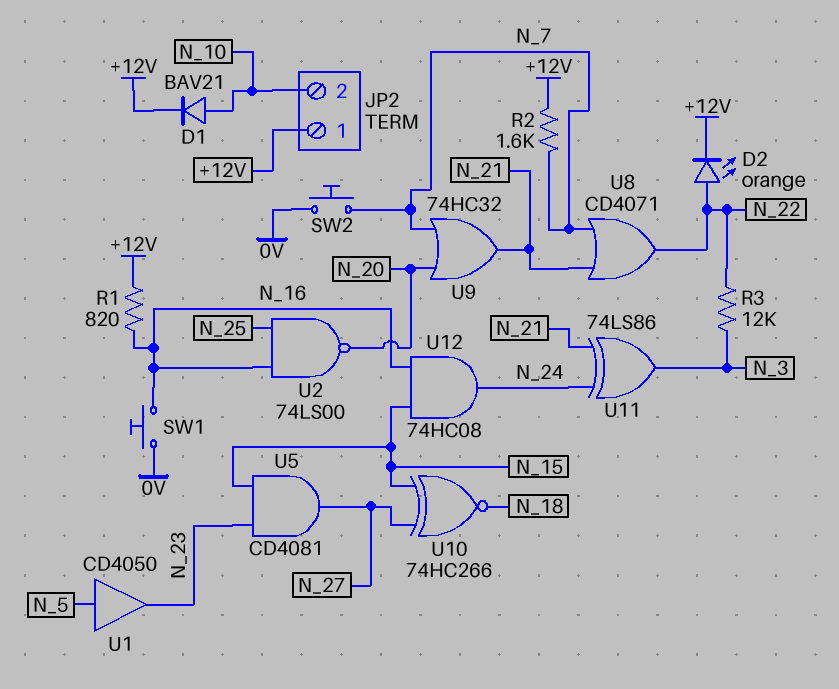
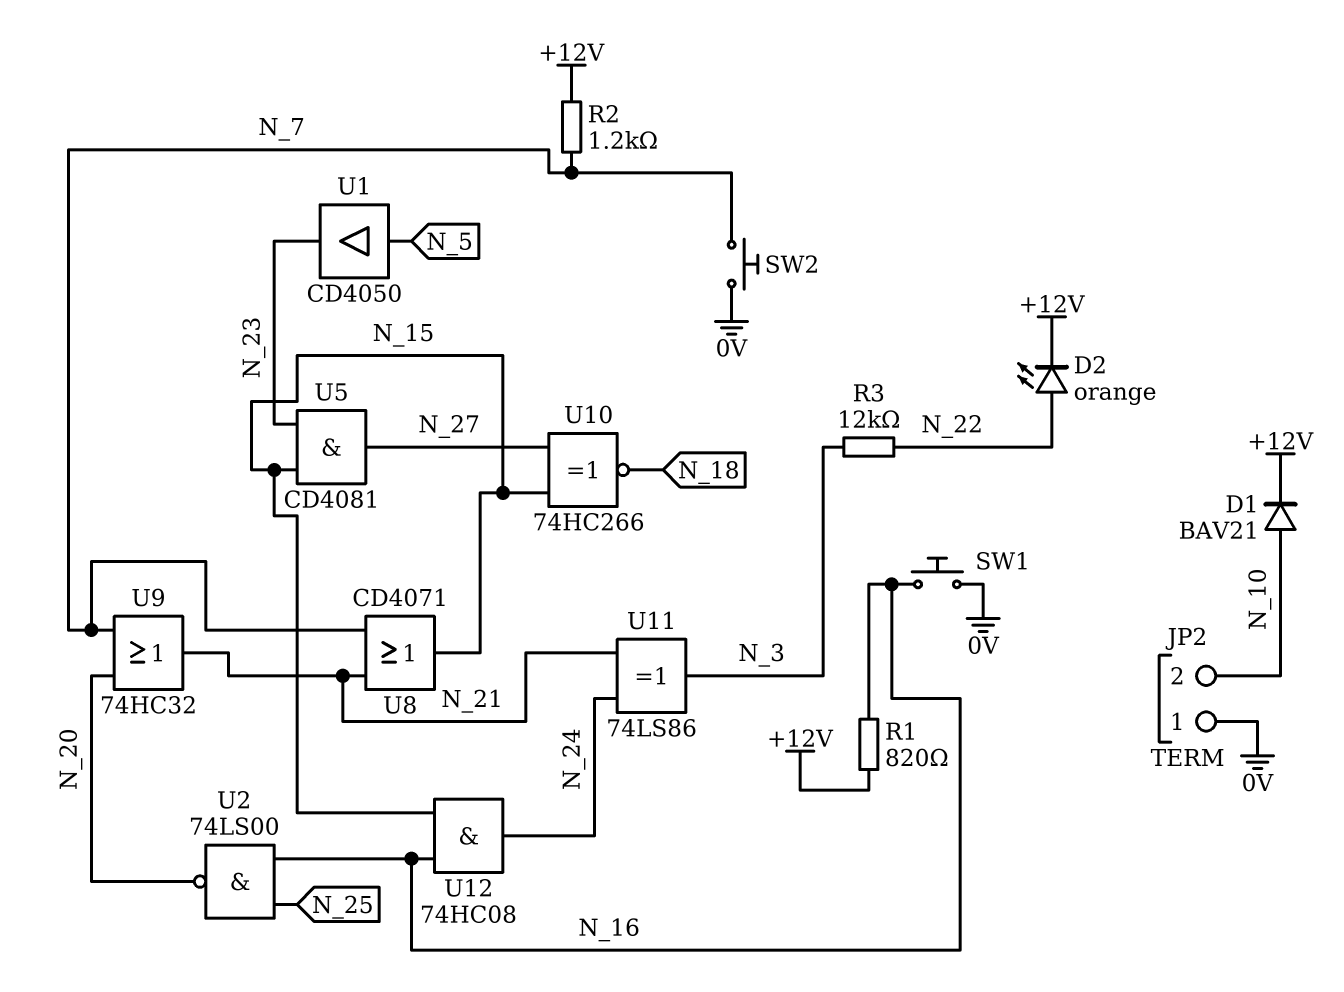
JP2 pin 1: +12V -> 0V
R2: 1.6k (+12V, N_7) -> 1.2k (+12V, N_7)
U8: OR CD4071 (in N_7, in N_21, out N_22) -> OR CD4071 (in N_7, in N_21, out N_15)

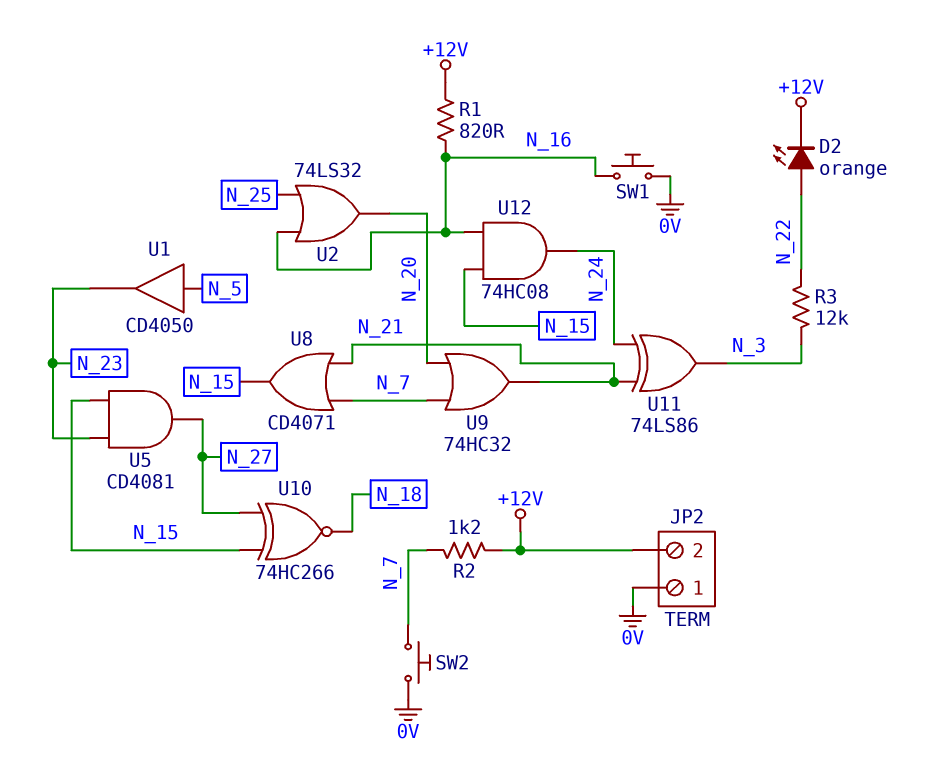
D1: diode BAV21 (A N_10, K +12V) -> none
JP2 pin 2: N_10 -> +12V
U2: NAND 74LS00 (in N_16, in N_25, out N_20) -> OR 74LS32 (in N_16, in N_25, out N_20)

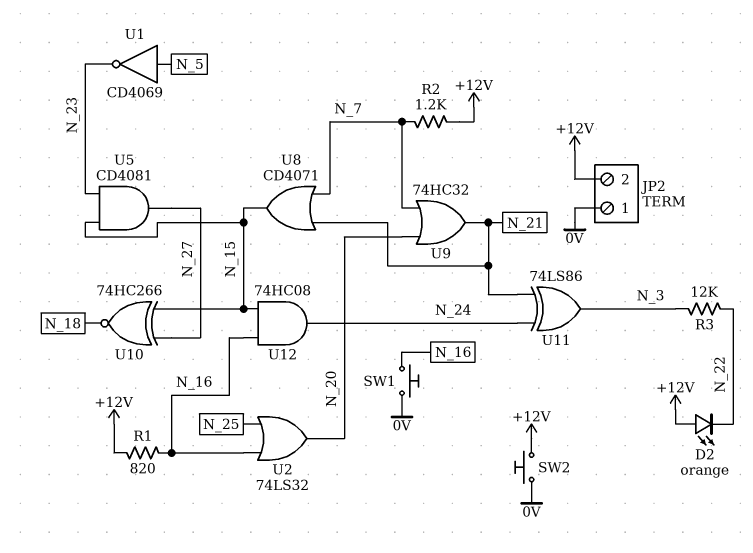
D2: LED orange (A N_22, K +12V) -> LED orange (A +12V, K N_22)
SW2: button (0V, N_7) -> button (+12V, 0V)
U1: buffer CD4050 (in N_5, out N_23) -> NOT CD4069 (in N_5, out N_23)

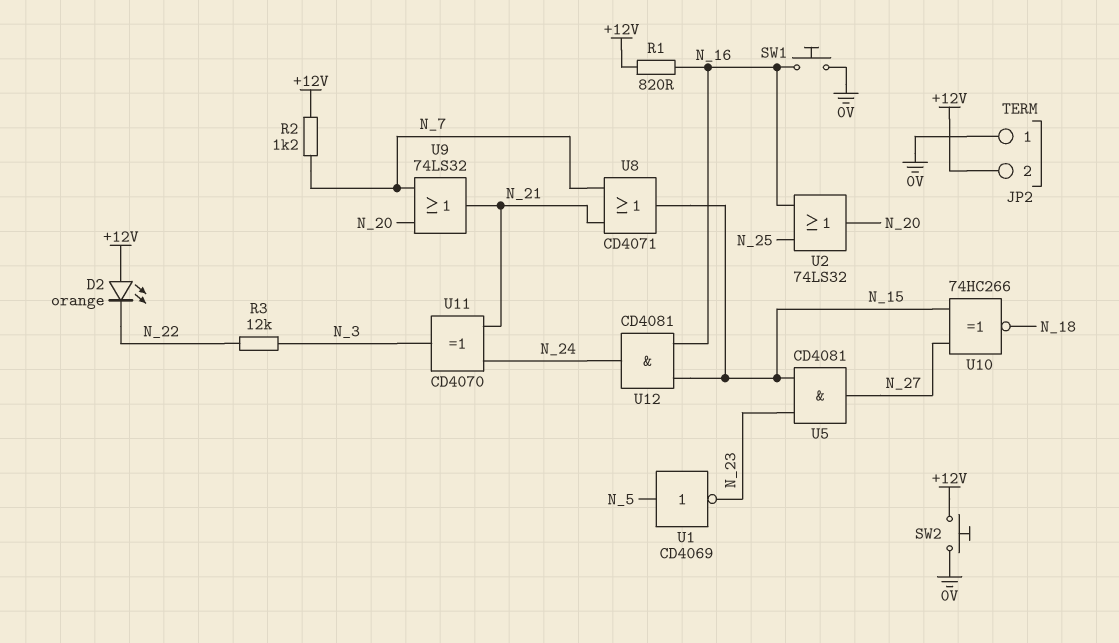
U9: OR 74HC32 (in N_7, in N_20, out N_21) -> OR 74LS32 (in N_7, in N_20, out N_21)
U11: XOR 74LS86 (in N_21, in N_24, out N_3) -> XOR CD4070 (in N_21, in N_24, out N_3)
U12: AND 74HC08 (in N_15, in N_16, out N_24) -> AND CD4081 (in N_15, in N_16, out N_24)

